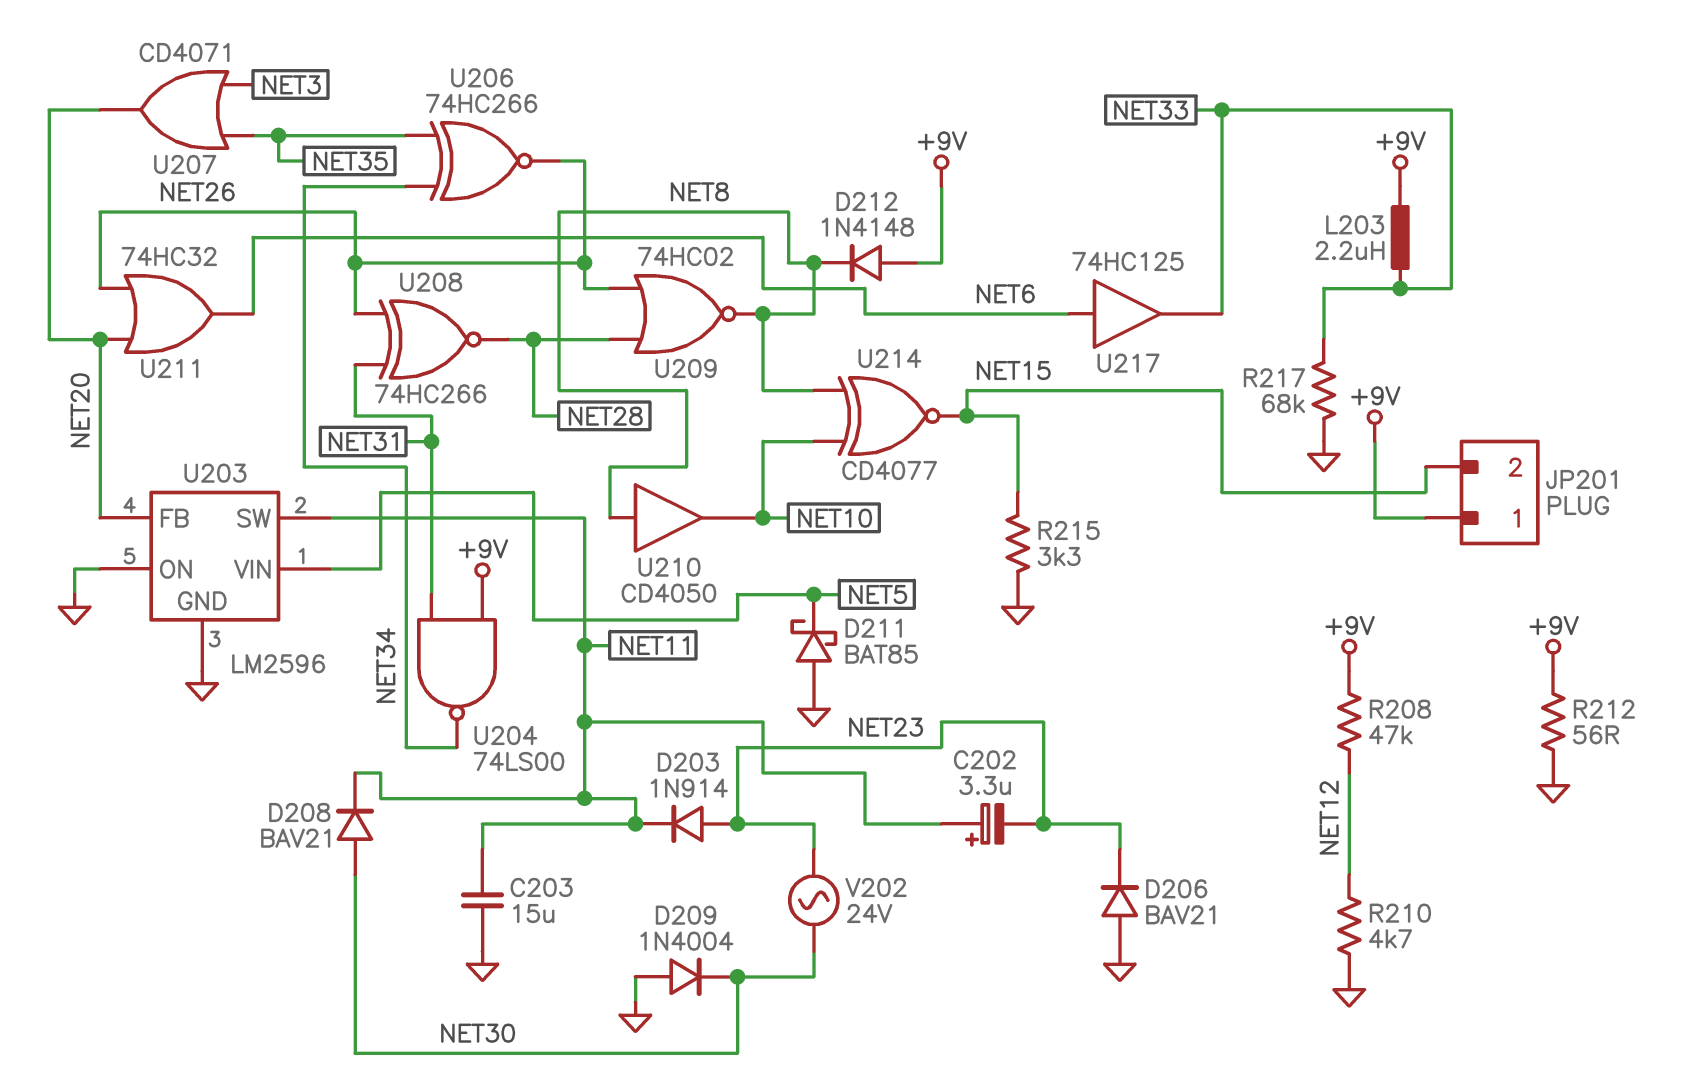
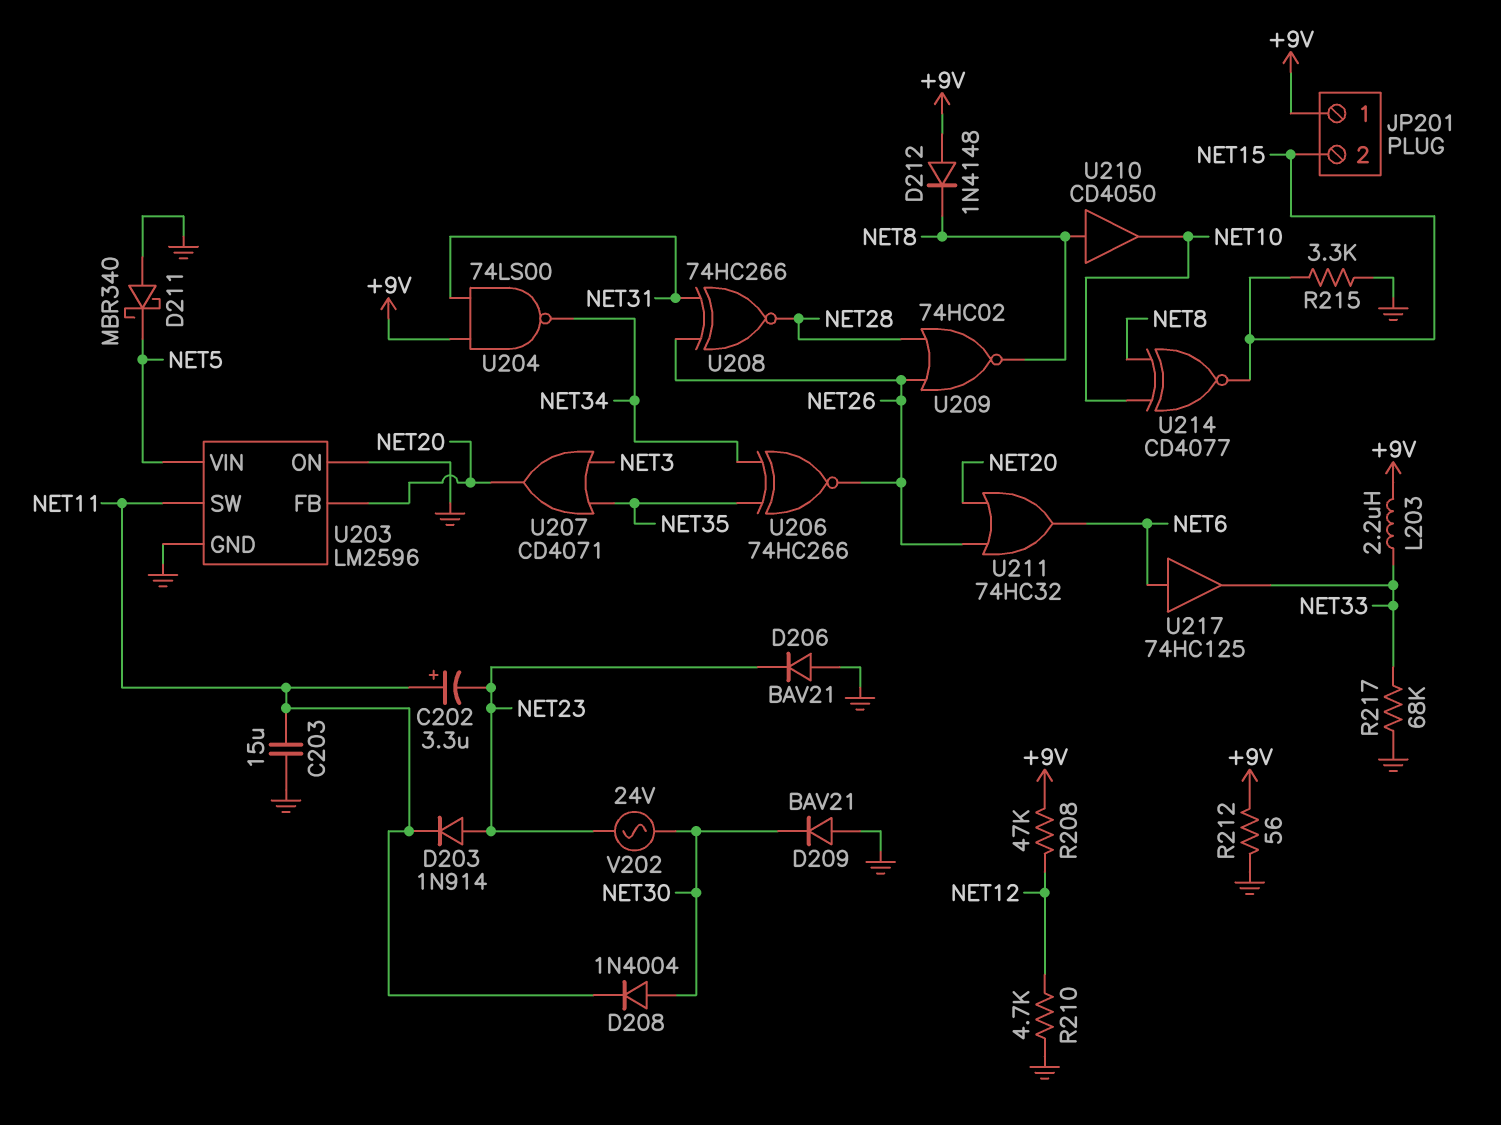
D208: diode BAV21 (A NET30, K NET11) -> diode 1N4004 (A NET30, K NET11)
D209: diode 1N4004 (A GND, K NET30) -> diode BAV21 (A GND, K NET30)
D211: schottky BAT85 (A GND, K NET5) -> schottky MBR340 (A GND, K NET5)

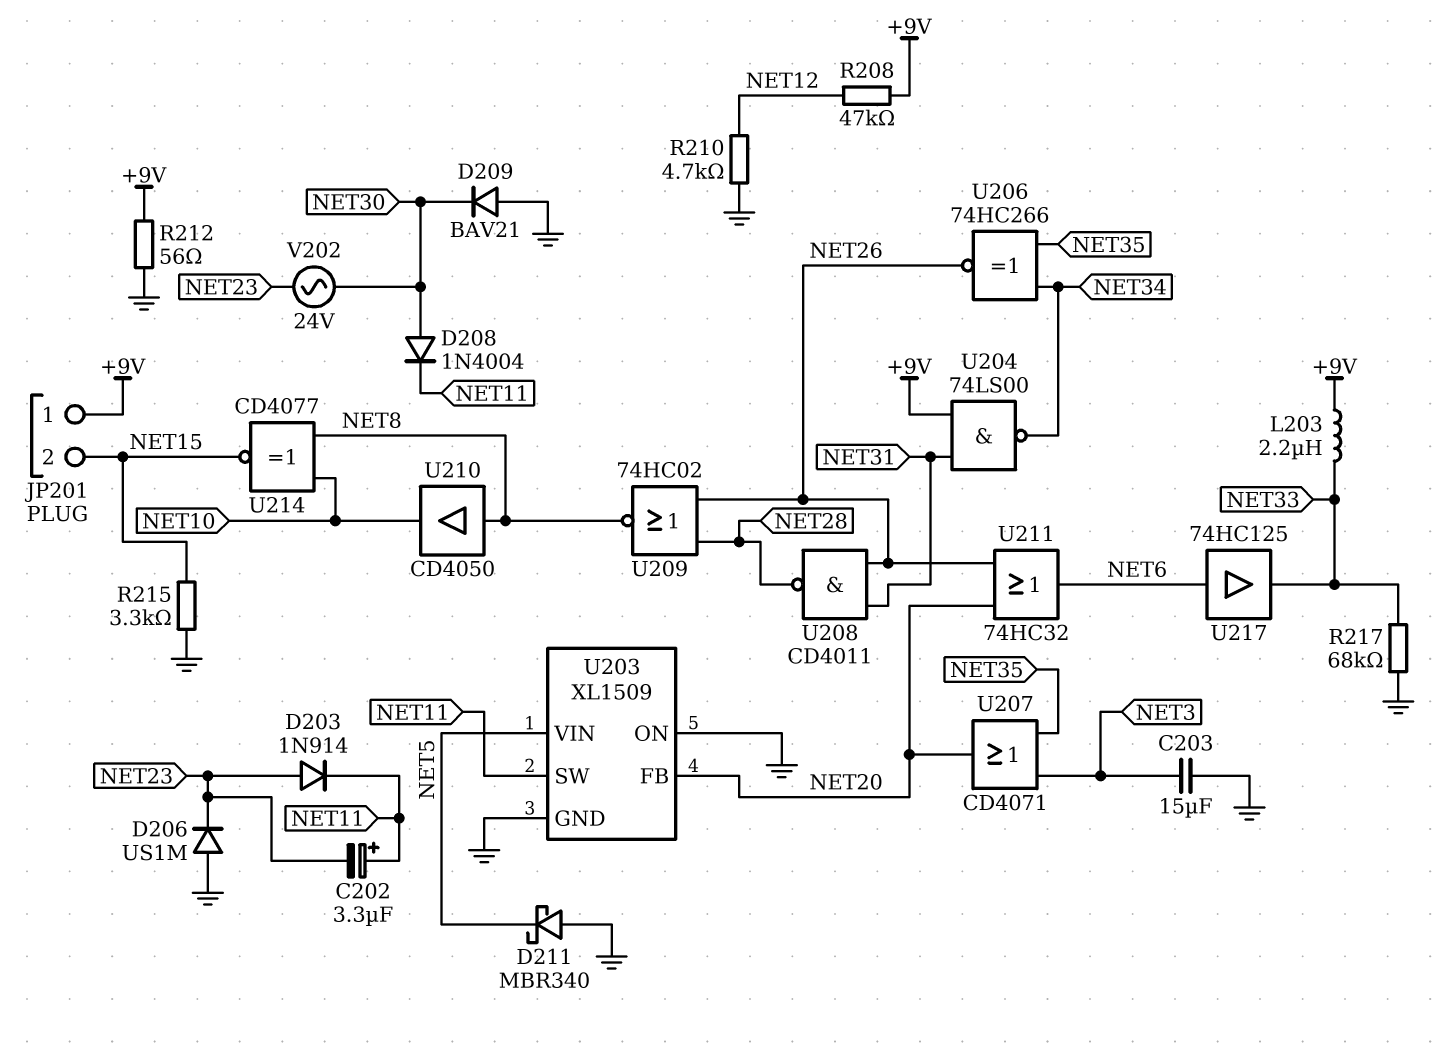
C203: 15uF (GND, NET11) -> 15uF (GND, NET3)
D206: diode BAV21 (A GND, K NET23) -> diode US1M (A GND, K NET23)
D212: diode 1N4148 (A +9V, K NET8) -> none
U203: LM2596 -> XL1509
U208: XNOR 74HC266 (in NET26, in NET31, out NET28) -> NAND CD4011 (in NET26, in NET31, out NET28)

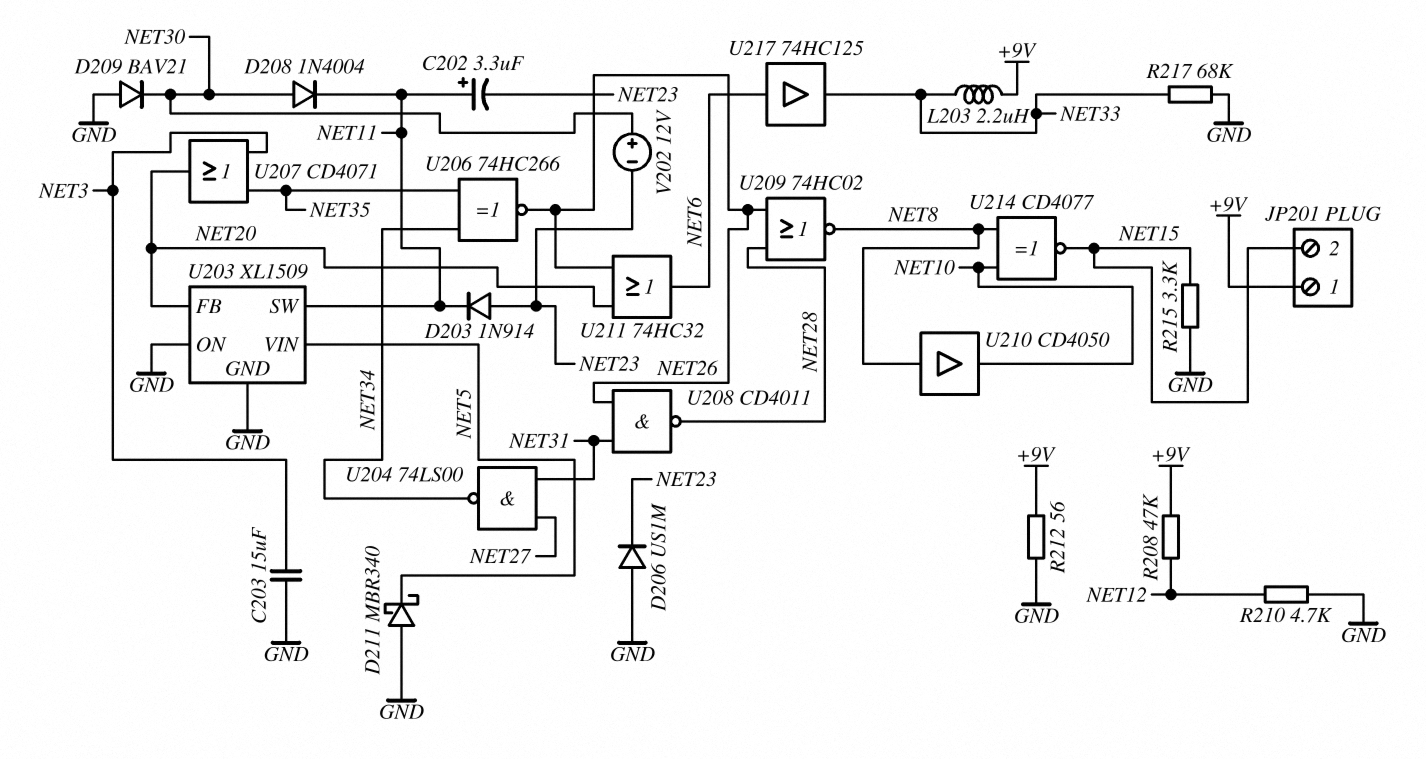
U204: NAND 74LS00 (in +9V, in NET31, out NET34) -> NAND 74LS00 (in NET27, in NET31, out NET34)
V202: AC 24V (NET23, NET30) -> 12V (plus NET30, minus NET23)

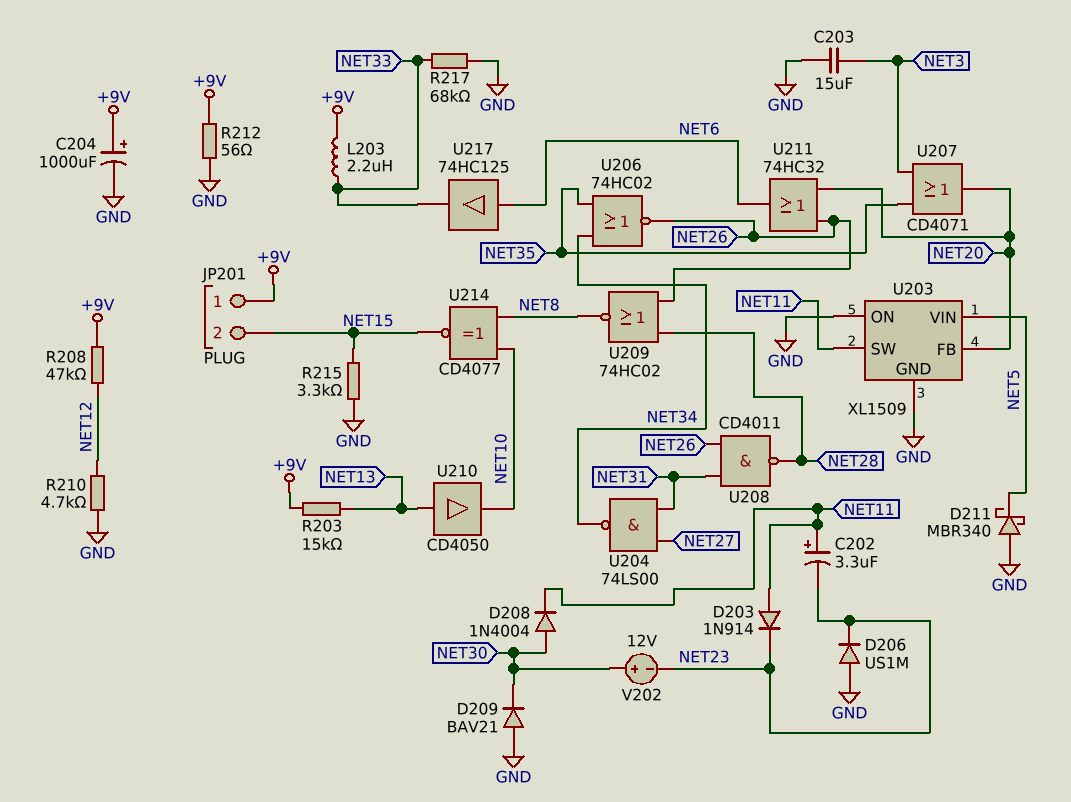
C204: none -> 1000uF (plus +9V, minus GND)
D203: diode 1N914 (A NET23, K NET11) -> diode 1N914 (A NET11, K NET23)
R203: none -> 15k (+9V, NET13)
U206: XNOR 74HC266 (in NET34, in NET35, out NET26) -> NOR 74HC02 (in NET34, in NET35, out NET26)
U210: buffer CD4050 (in NET8, out NET10) -> buffer CD4050 (in NET13, out NET10)

